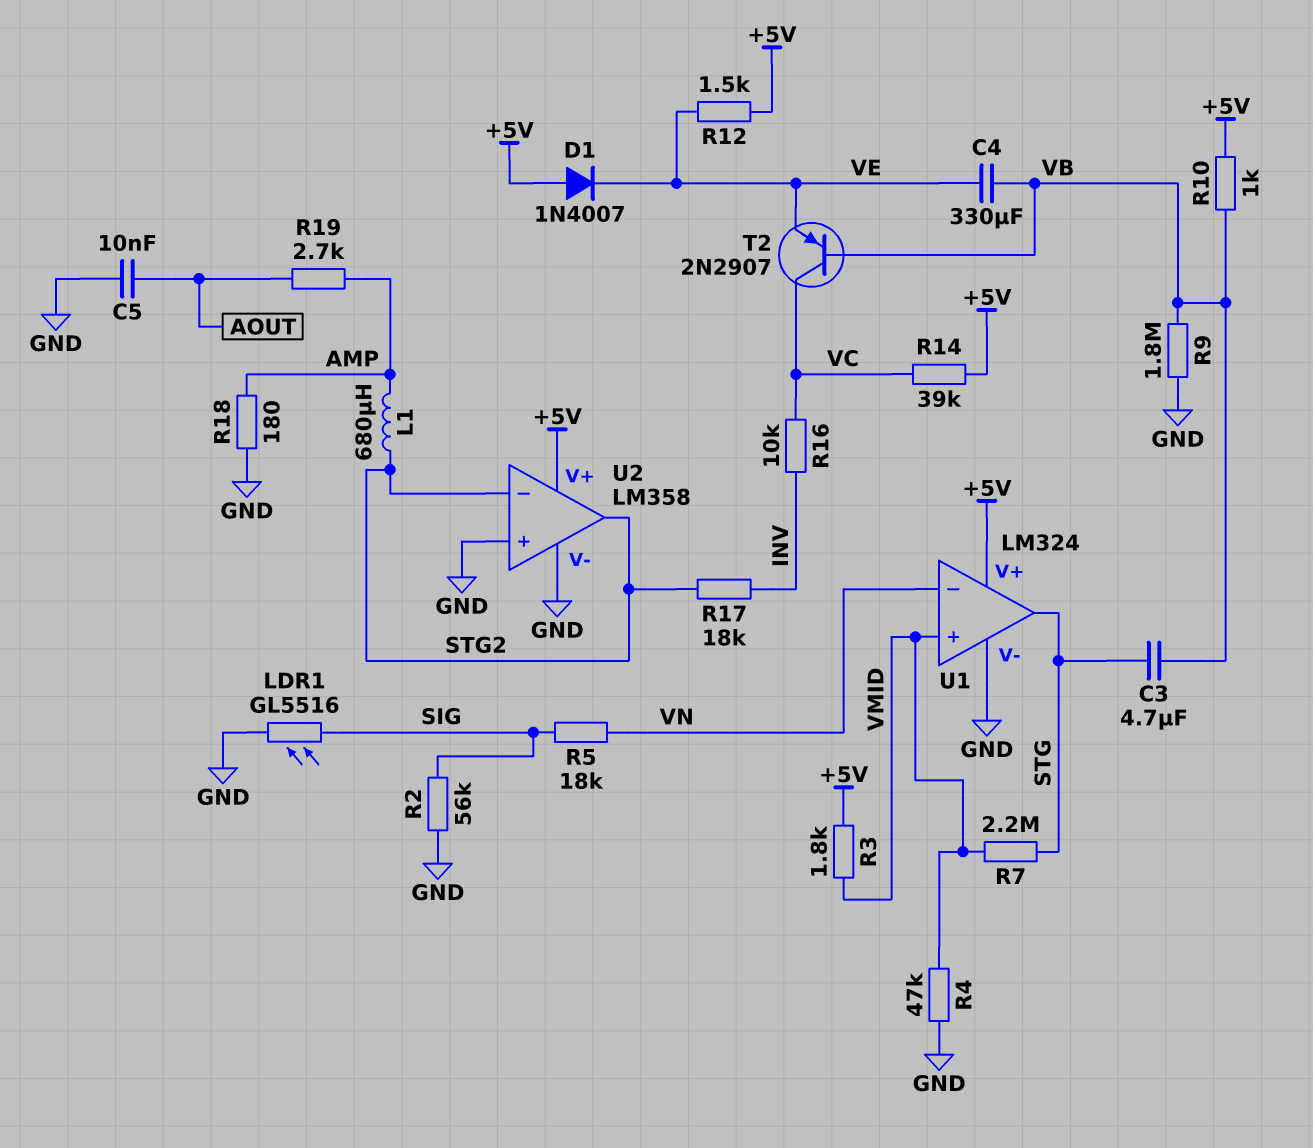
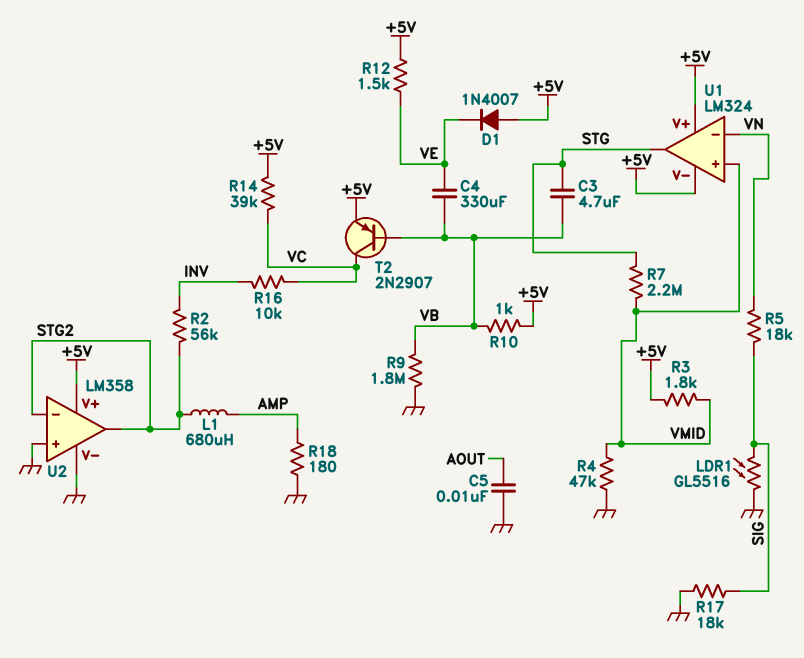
R2: 56k (GND, SIG) -> 56k (INV, STG2)
R17: 18k (INV, STG2) -> 18k (GND, SIG)
R19: 2.7k (AMP, AOUT) -> none
T2: PNP 2N2907 (B VB, C VC, E VE) -> PNP 2N2907 (B VB, C VC, E +5V)
U1 pin V-: GND -> +5V

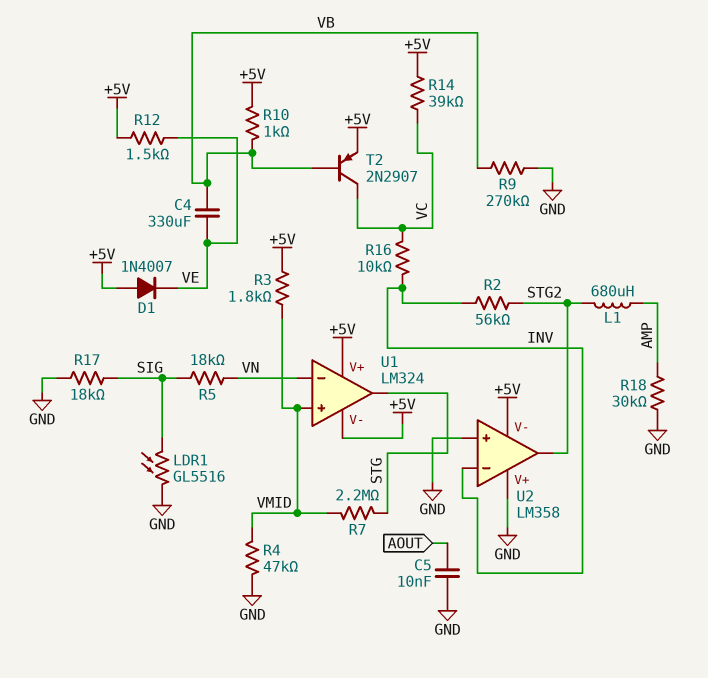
C3: 4.7uF (STG, VB) -> none
R9: 1.8M (GND, VB) -> 270k (GND, VB)
R18: 180 (AMP, GND) -> 30k (AMP, GND)
U2 pin V+: +5V -> GND
U2 pin V-: GND -> +5V
U2 pin in-: STG2 -> INV

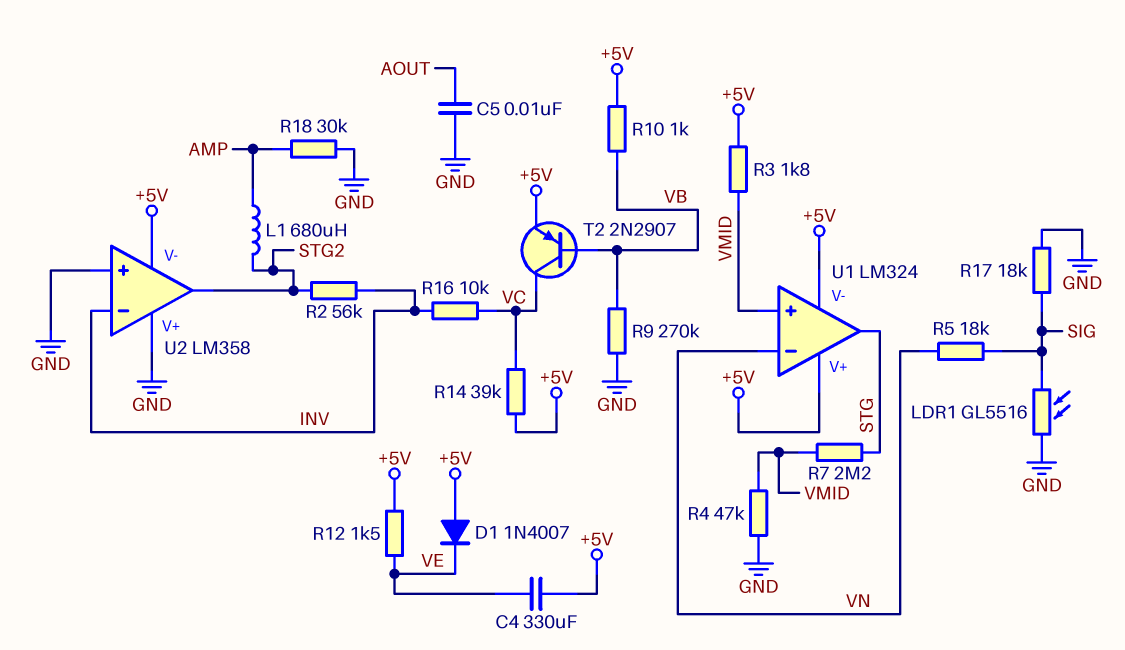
C4: 330uF (VB, VE) -> 330uF (+5V, VE)

